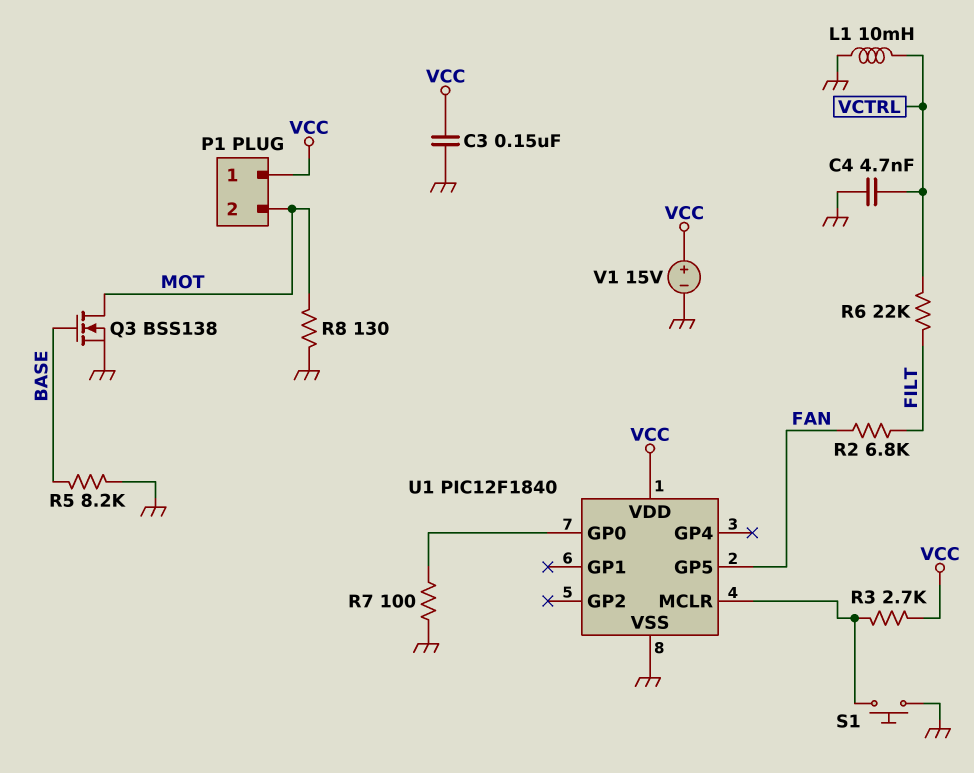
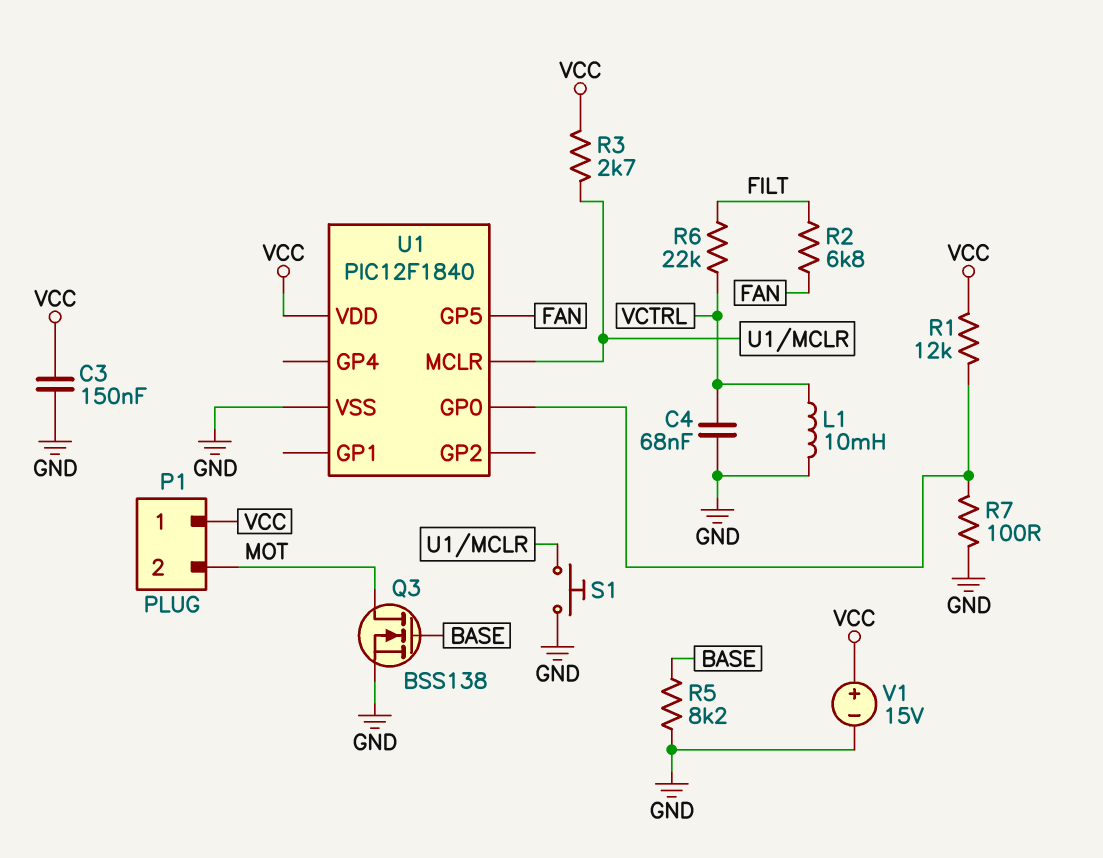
C4: 4.7nF (GND, VCTRL) -> 68nF (GND, VCTRL)
R1: none -> 12k (U1/GP0, VCC)
R8: 130 (GND, MOT) -> none

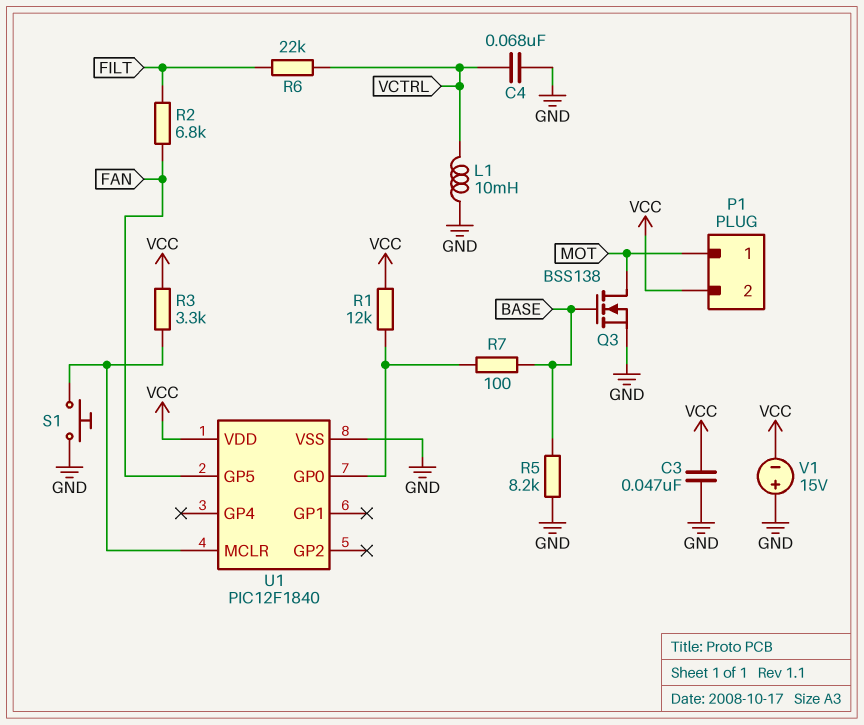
C3: 150nF (GND, VCC) -> 47nF (GND, VCC)
P1 pin 1: VCC -> MOT
P1 pin 2: MOT -> VCC
R3: 2.7k (U1/MCLR, VCC) -> 3.3k (U1/MCLR, VCC)
R7: 100 (GND, U1/GP0) -> 100 (BASE, U1/GP0)
V1: 15V (plus VCC, minus GND) -> 15V (plus GND, minus VCC)

